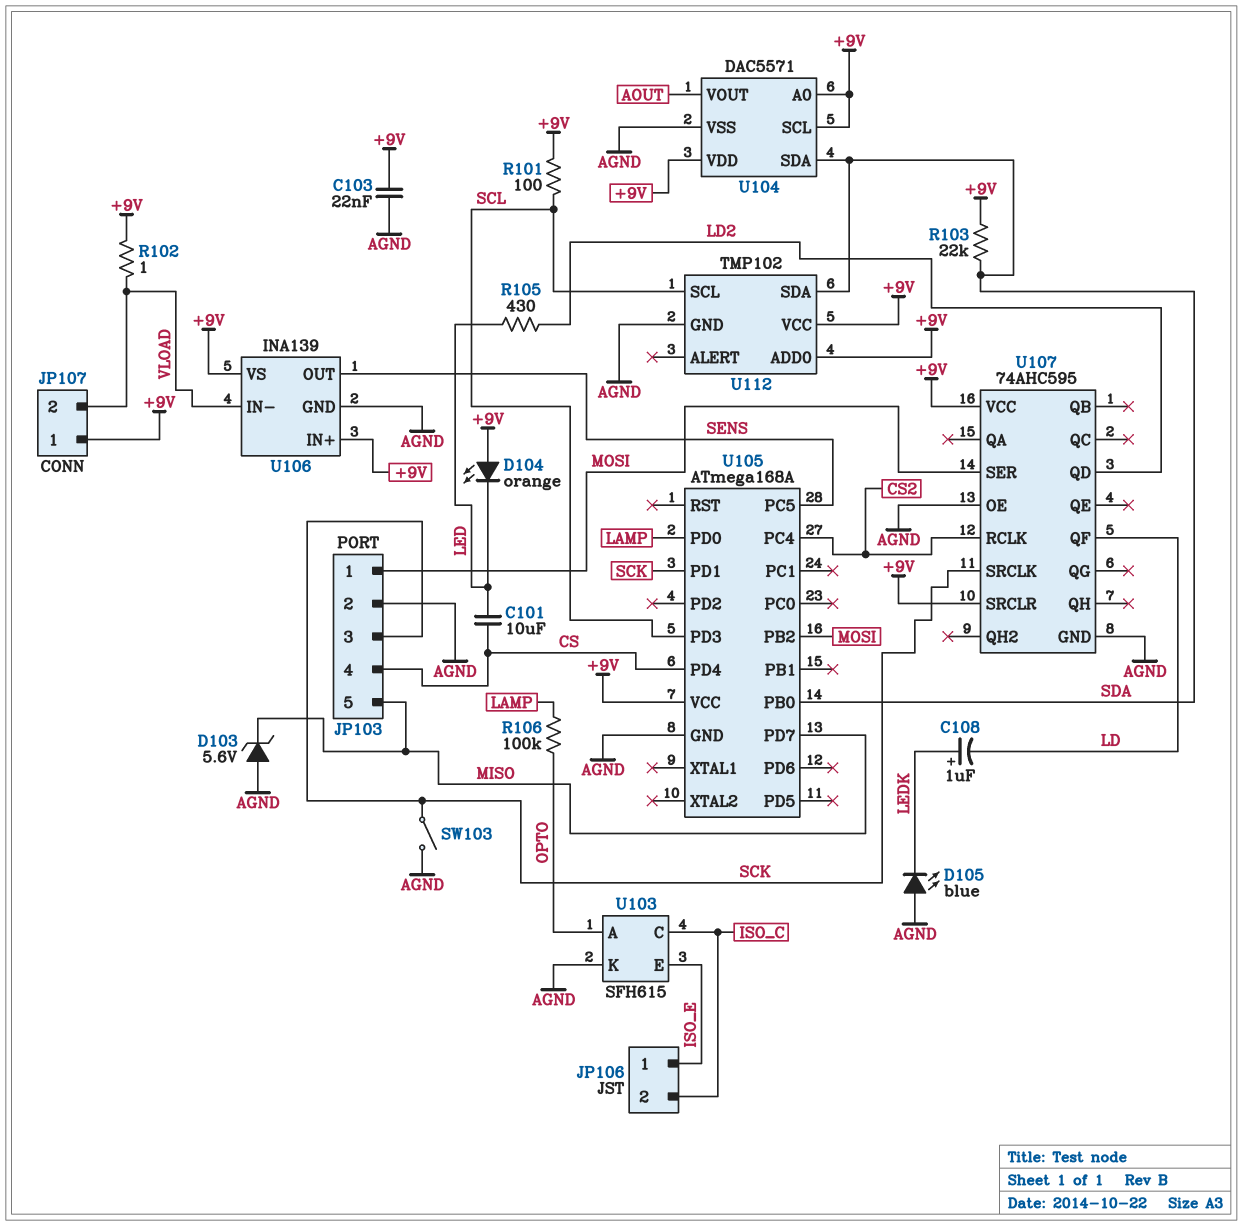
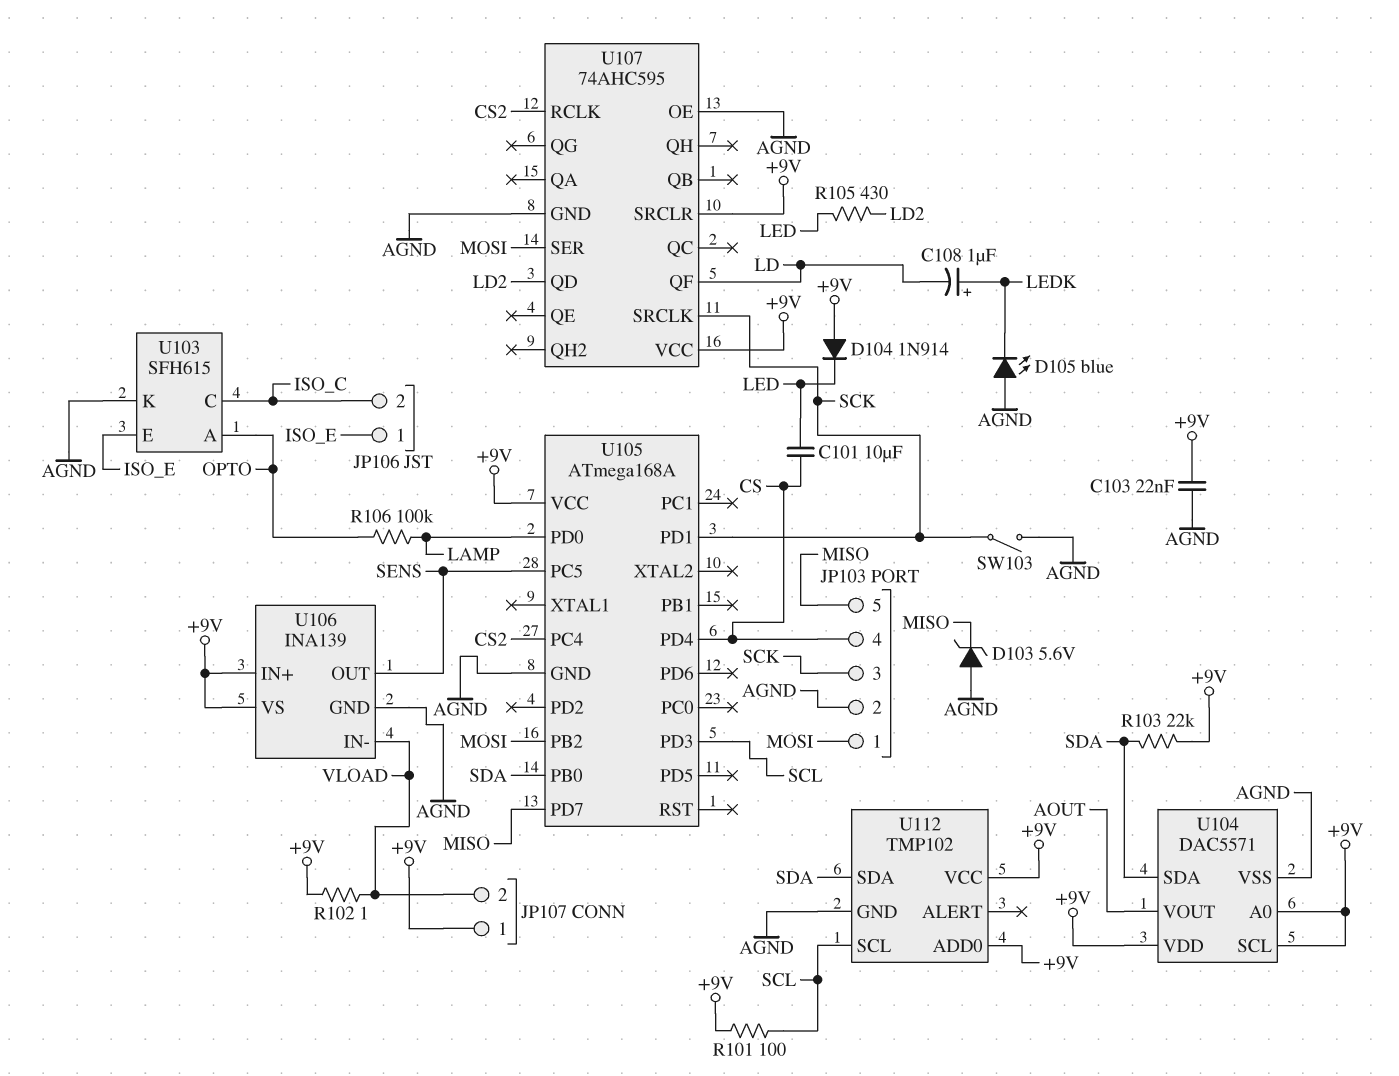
D104: LED orange (A +9V, K LED) -> diode 1N914 (A +9V, K LED)

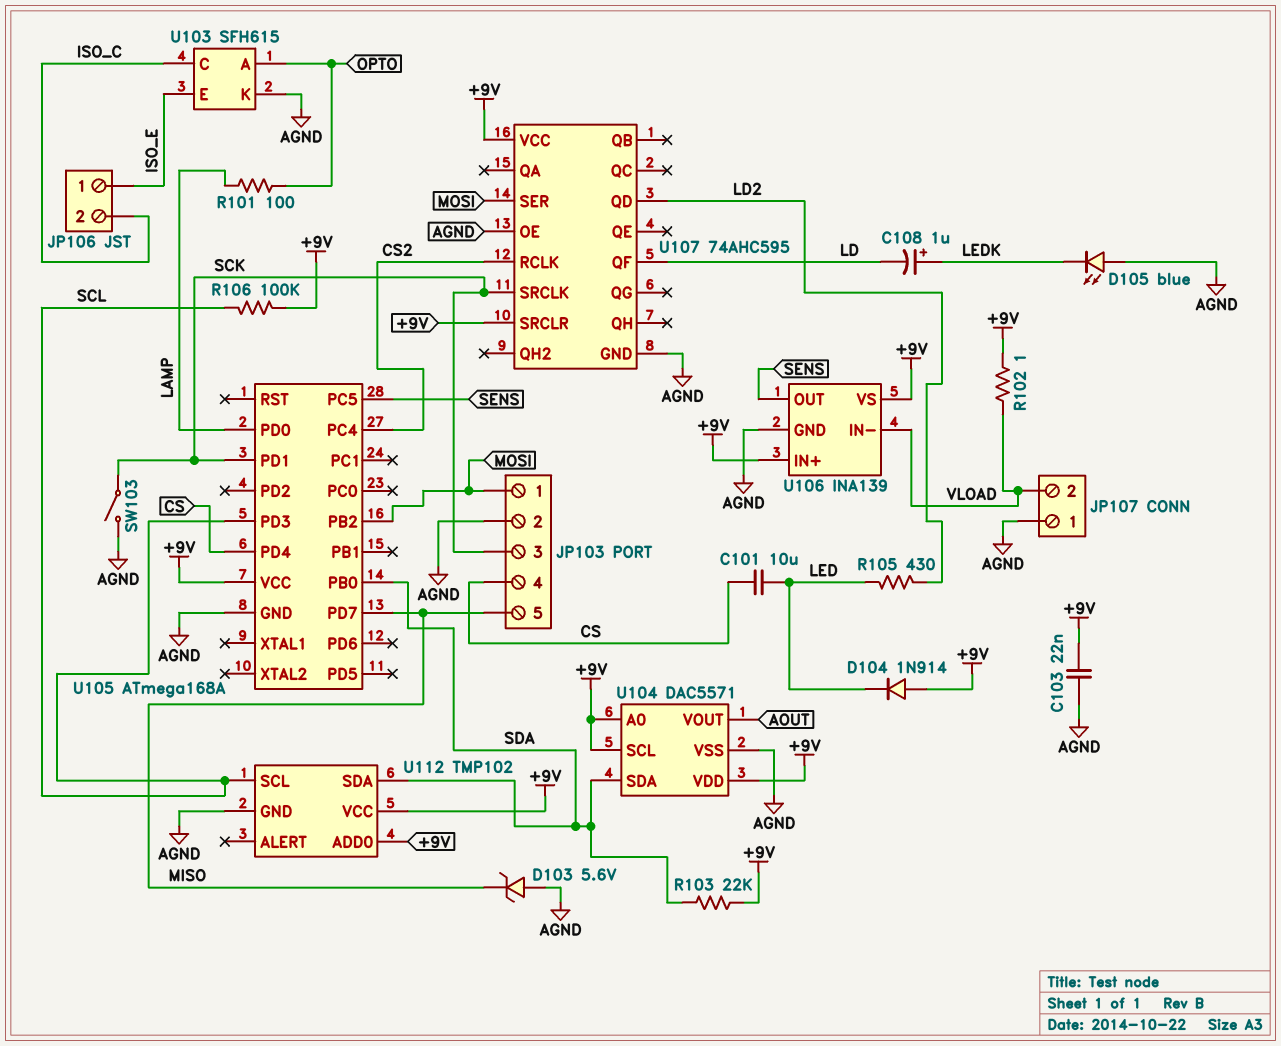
JP107 pin 1: +9V -> AGND
R101: 100 (+9V, SCL) -> 100 (LAMP, OPTO)
R106: 100k (LAMP, OPTO) -> 100k (+9V, SCL)

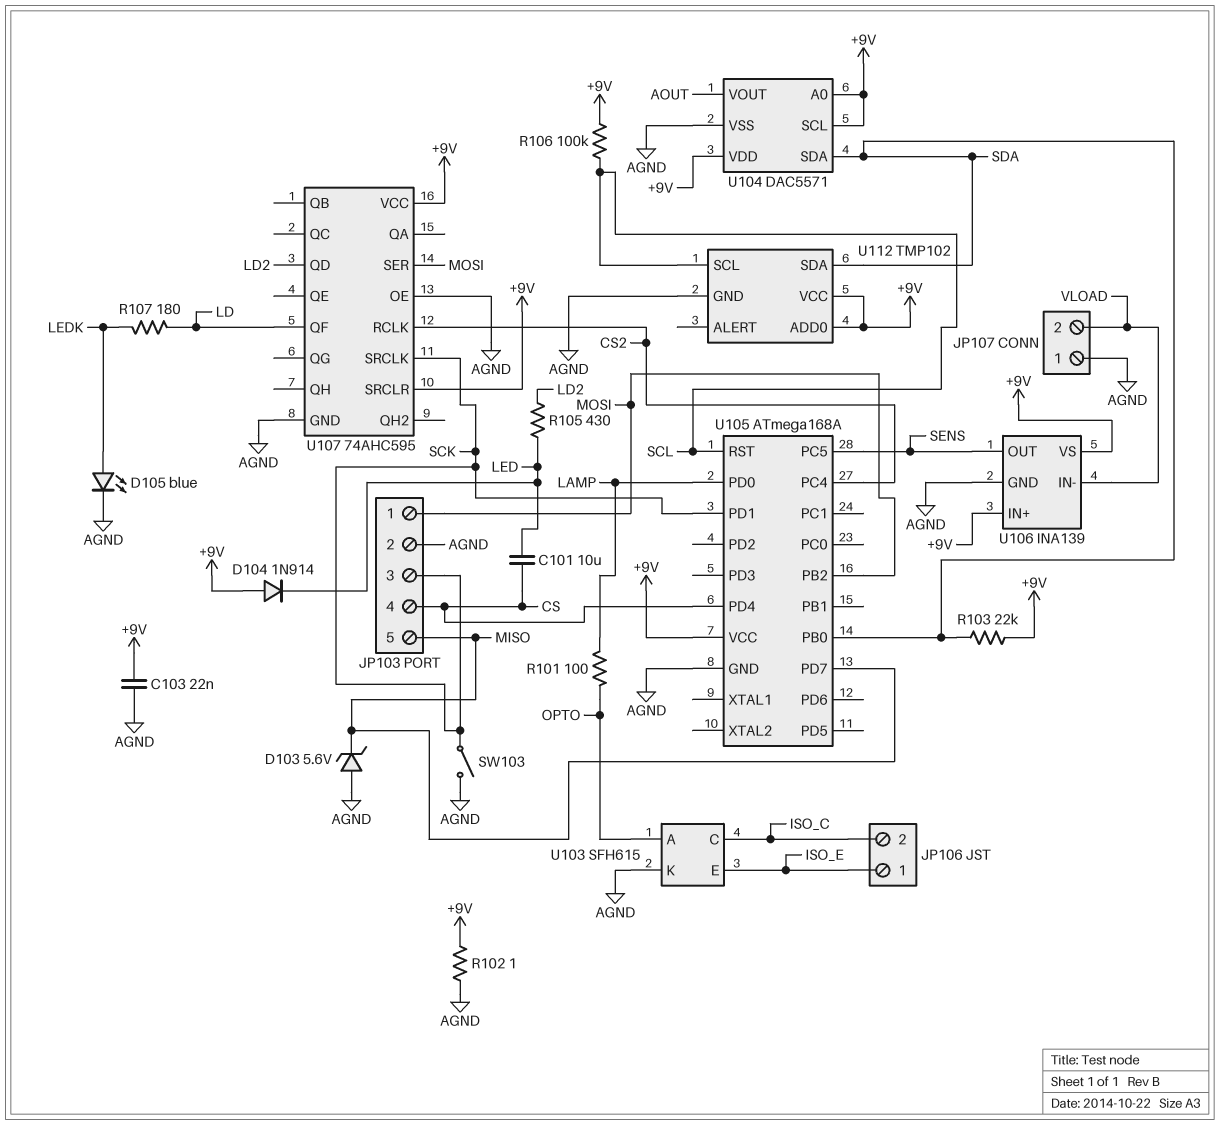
C108: 1uF (plus LEDK, minus LD) -> none
D105: LED blue (A AGND, K LEDK) -> LED blue (A LEDK, K AGND)
R102: 1 (+9V, VLOAD) -> 1 (+9V, AGND)
R107: none -> 180 (LD, LEDK)
U105 pin PD3: SCL -> none
U105 pin RST: none -> SCL

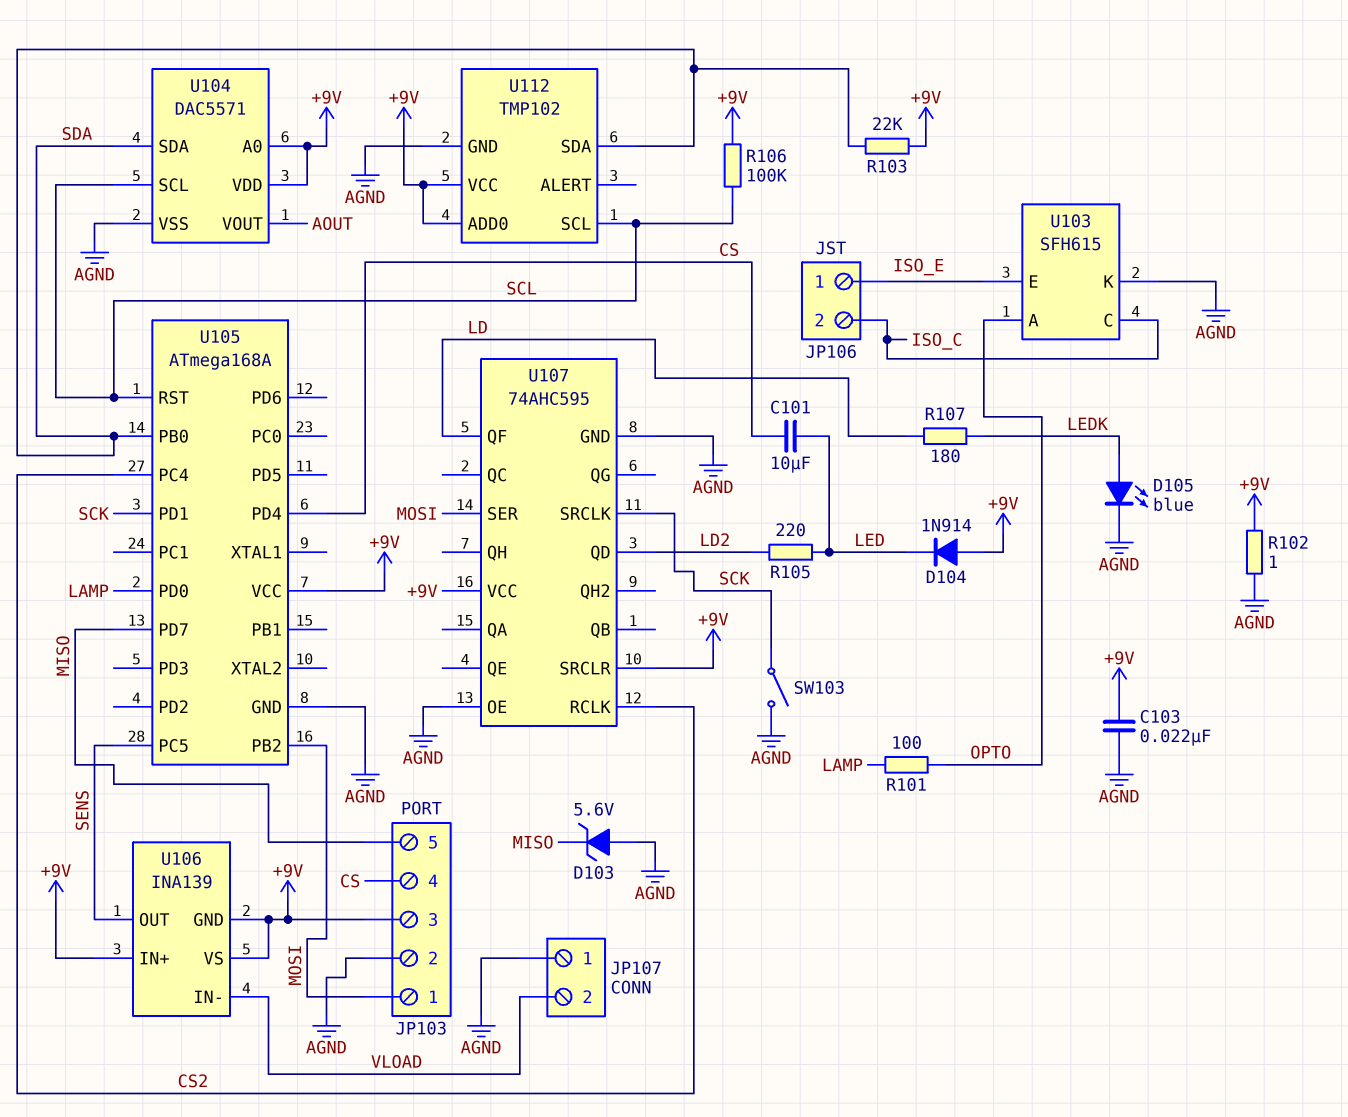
JP103 pin 3: SCK -> +9V
R105: 430 (LD2, LED) -> 220 (LD2, LED)
U104 pin SCL: +9V -> SCL
U106 pin GND: AGND -> +9V

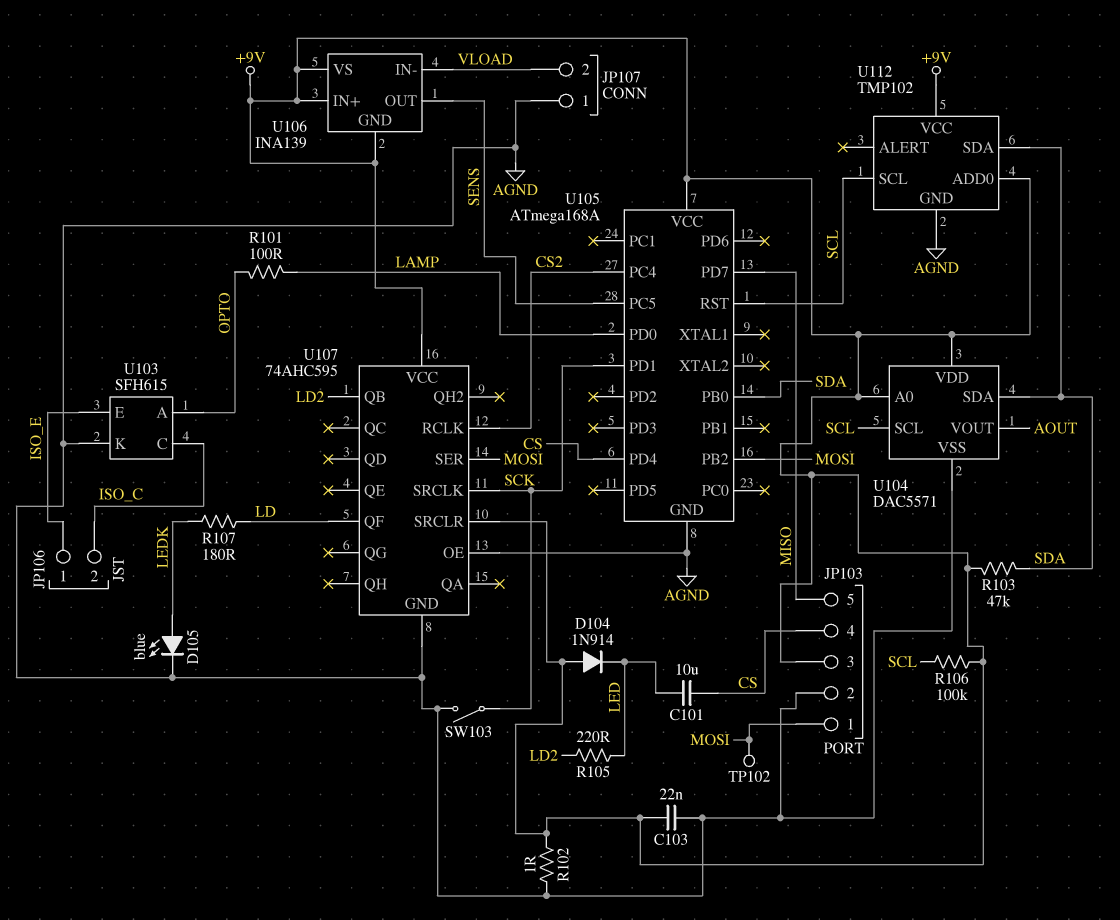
D103: zener 5.6V (A AGND, K MISO) -> none
R103: 22k (+9V, SDA) -> 47k (+9V, SDA)
TP102: none -> test point (MOSI)
U107 pin QB: none -> LD2
U107 pin QD: LD2 -> none

